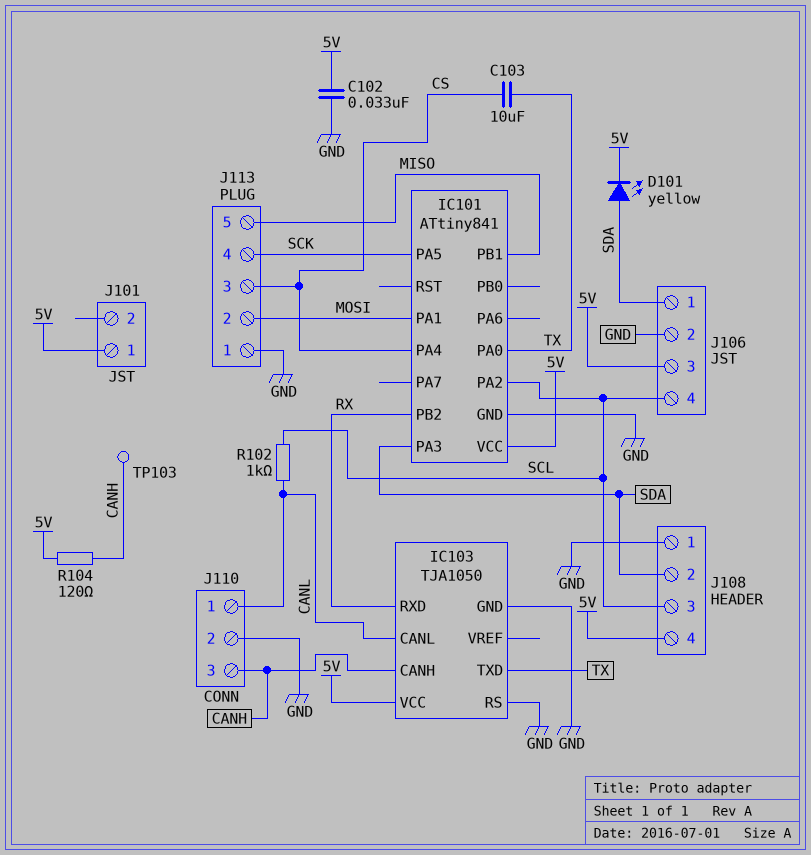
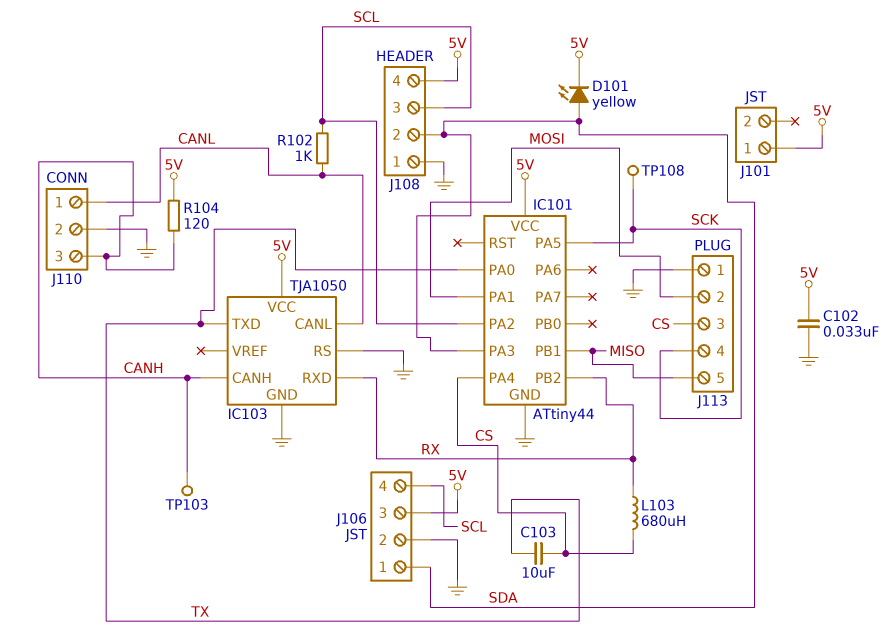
IC101: ATtiny841 -> ATtiny44
L103: none -> 680uH (CS, RX)
TP108: none -> test point (SCK)

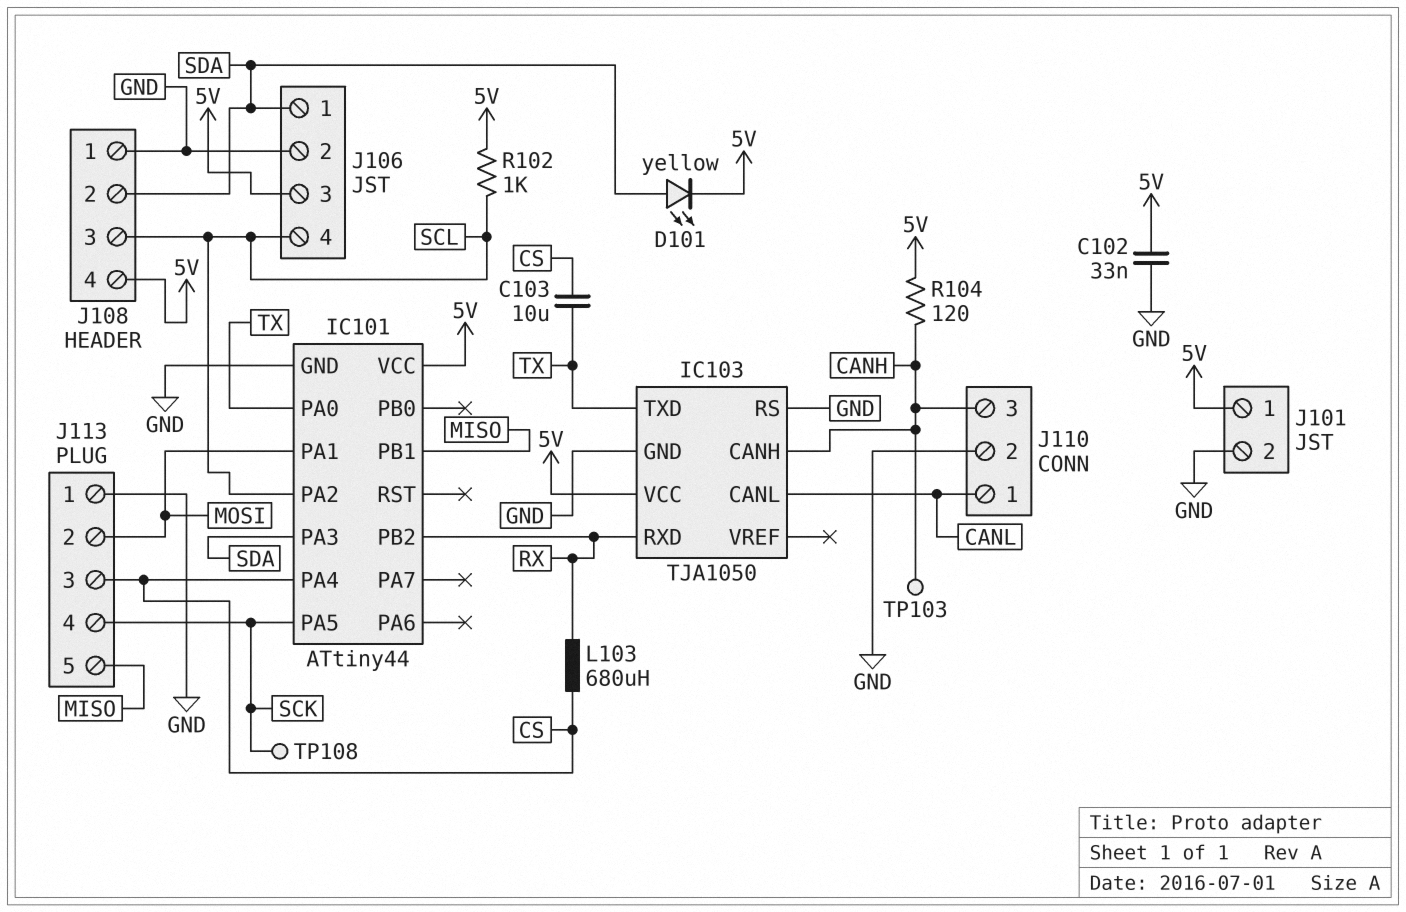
J101 pin 2: none -> GND
R102: 1k (CANL, SCL) -> 1k (5V, SCL)

